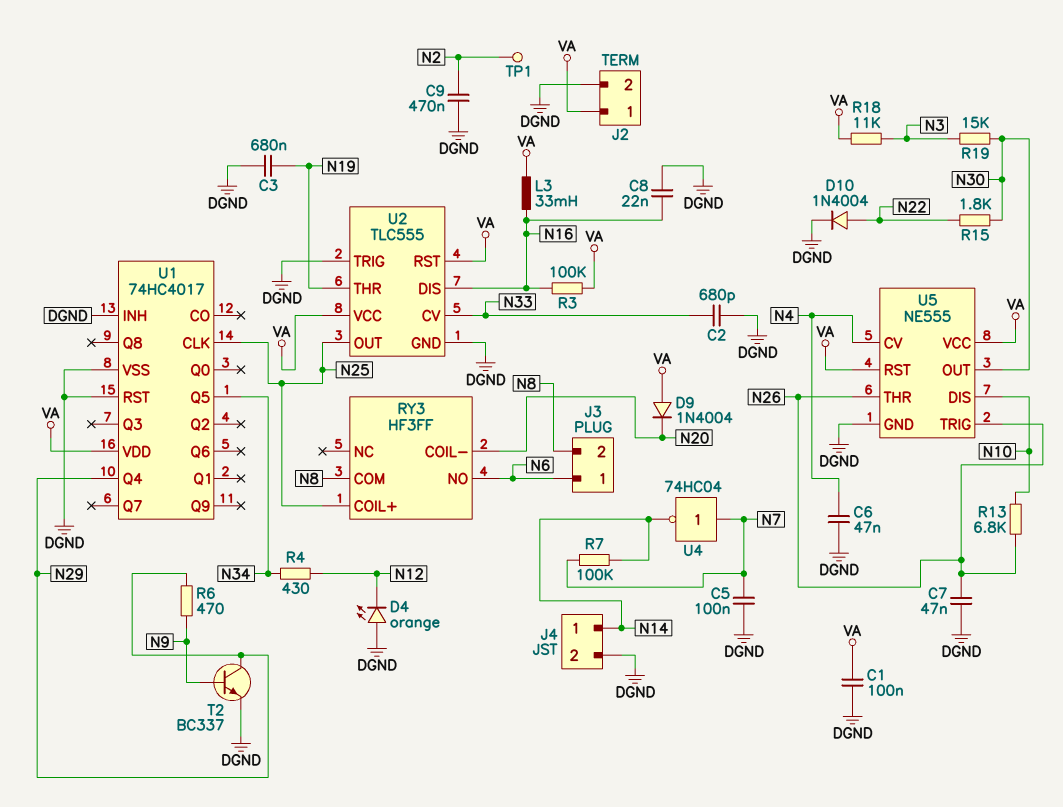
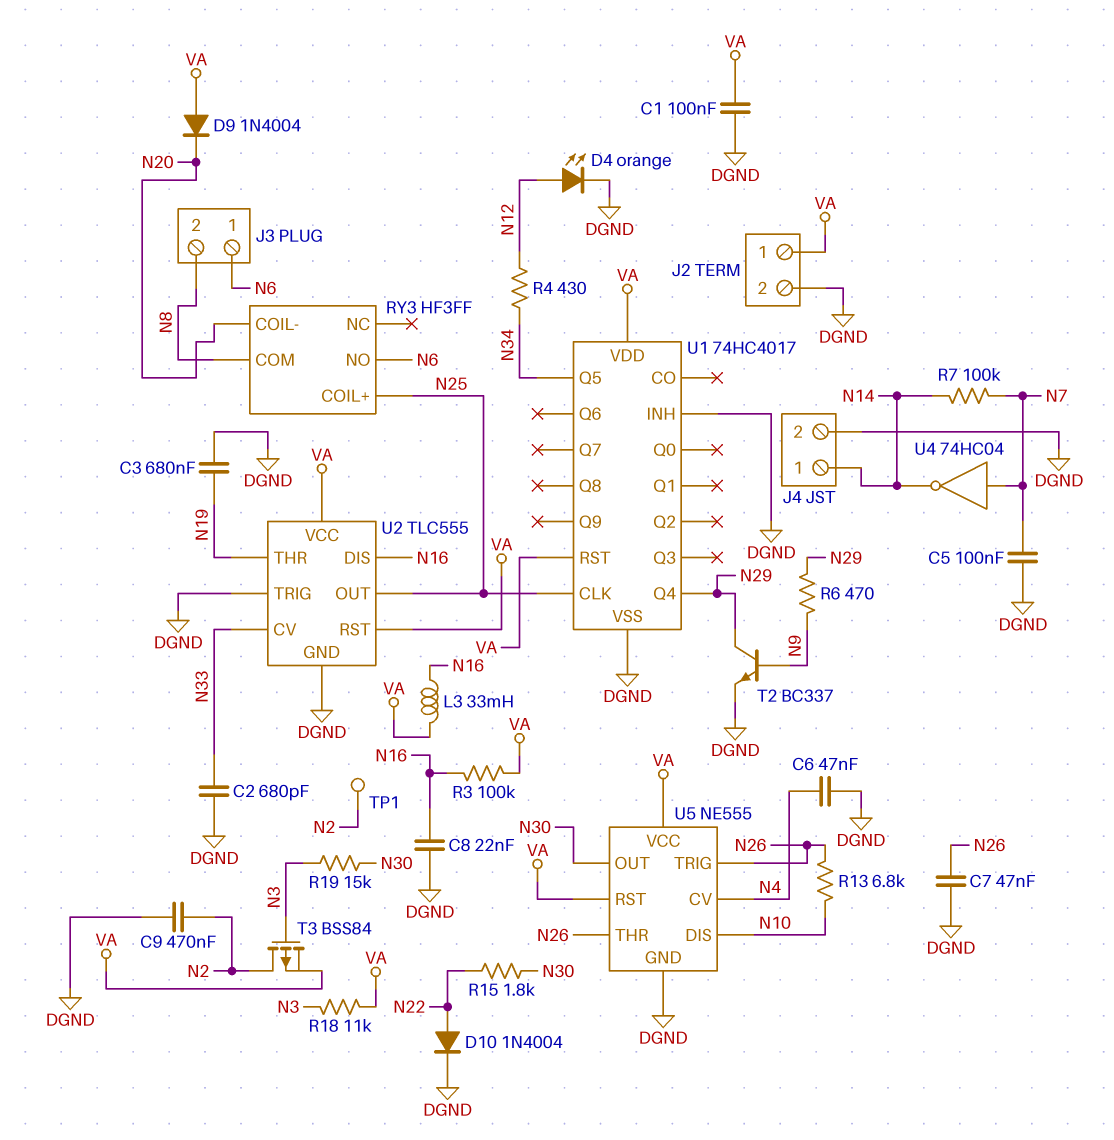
D4: LED orange (A DGND, K N12) -> LED orange (A N12, K DGND)
T3: none -> PMOS BSS84 (G N3, D N2, S VA)
U1 pin RST: DGND -> VA

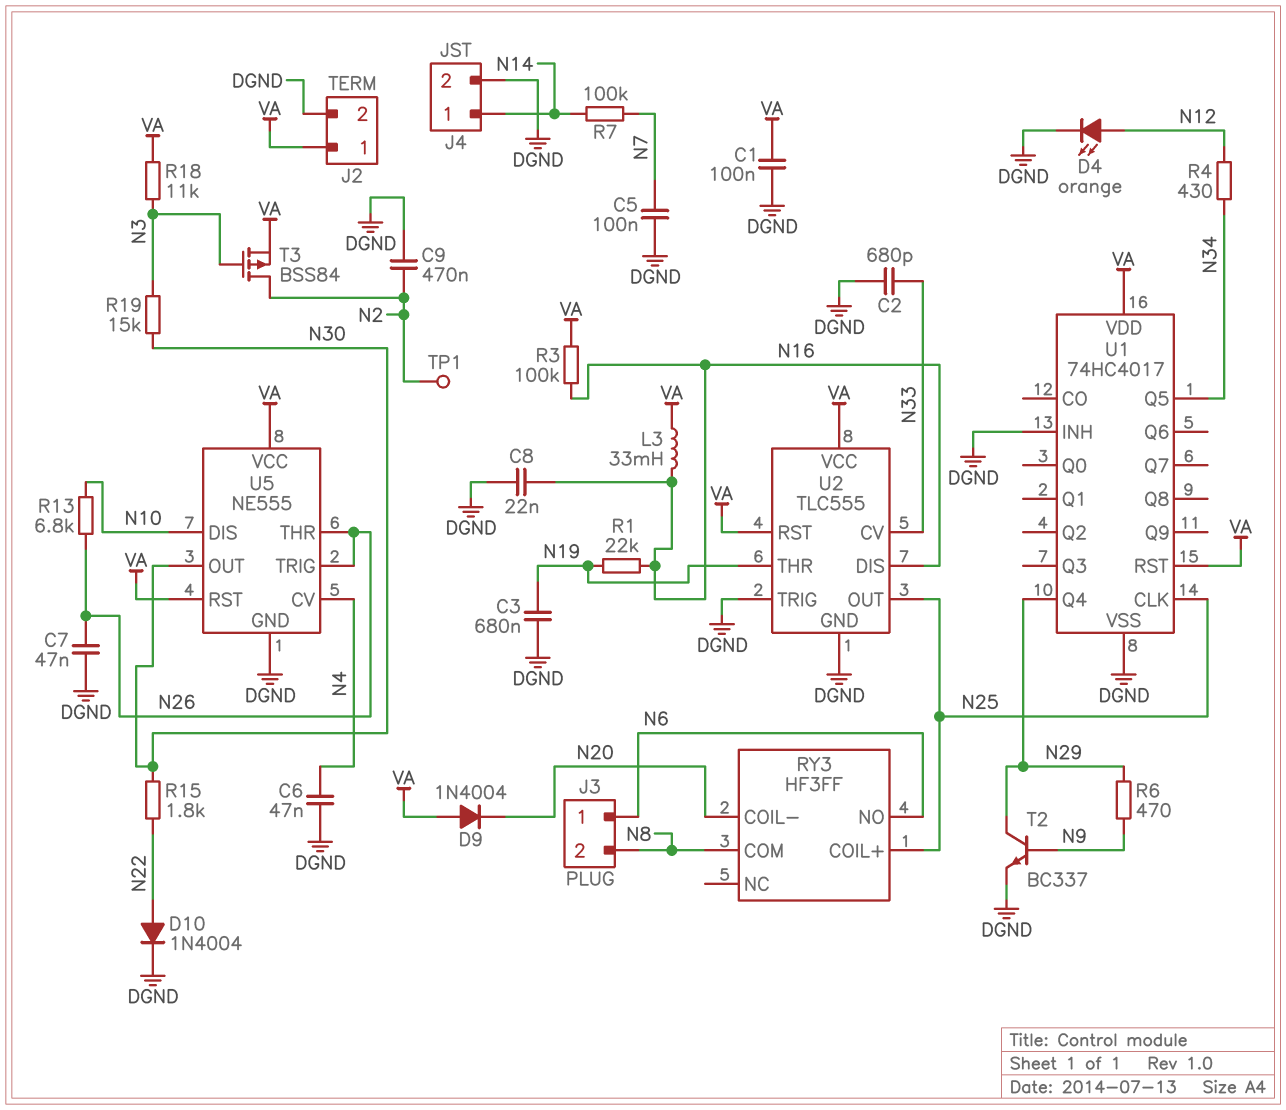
R1: none -> 22k (N16, N19)
U4: NOT 74HC04 (in N7, out N14) -> none

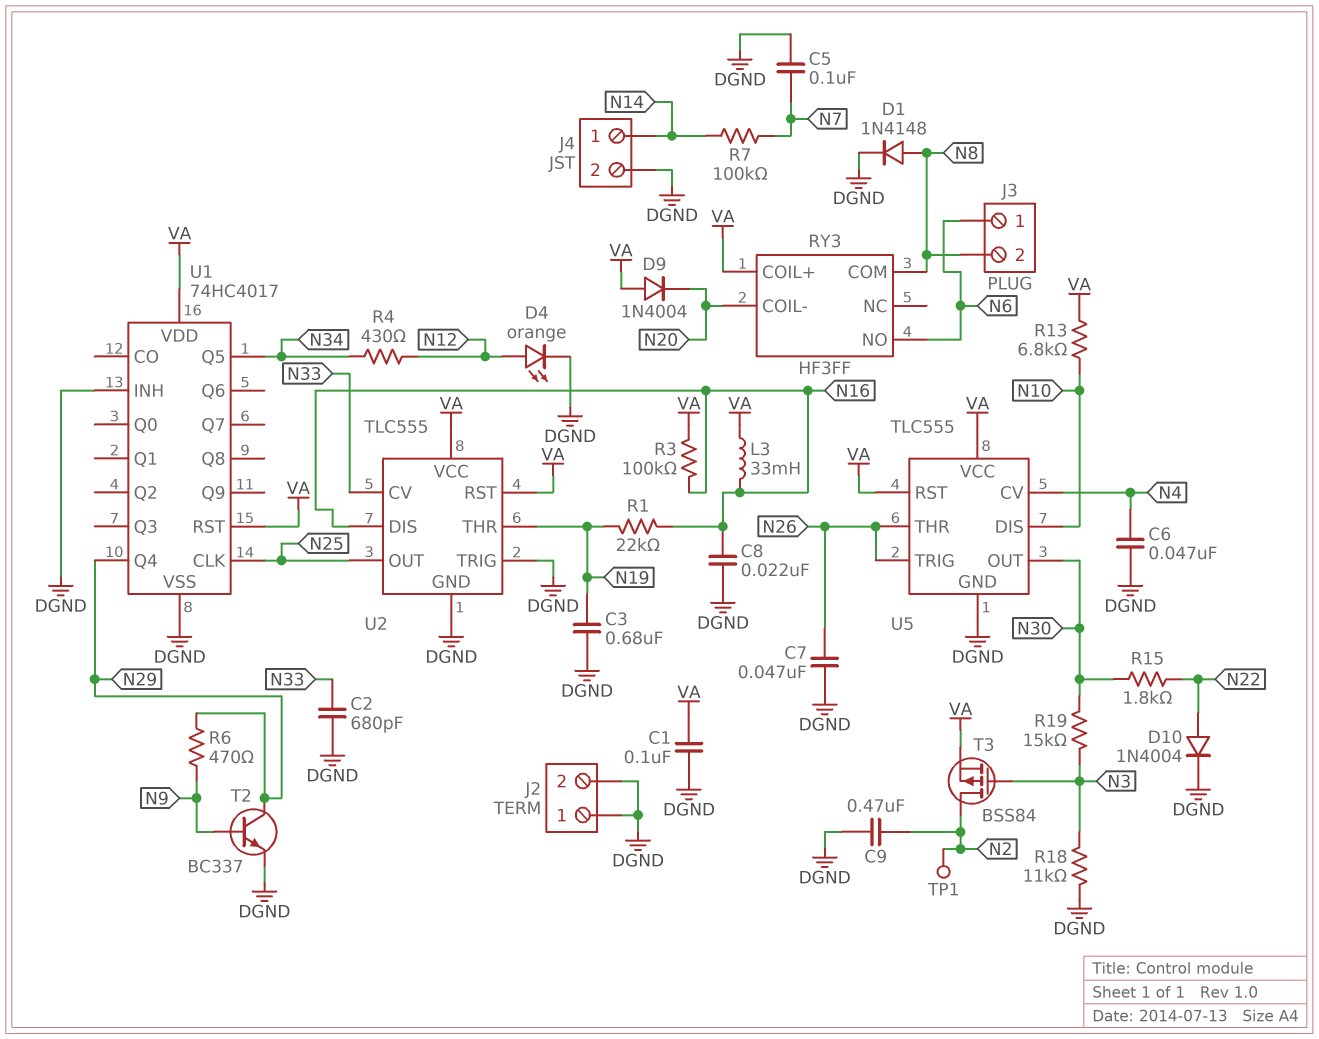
D1: none -> diode 1N4148 (A N8, K DGND)
J2 pin 1: VA -> DGND
R13: 6.8k (N10, N26) -> 6.8k (N10, VA)
R18: 11k (N3, VA) -> 11k (DGND, N3)
RY3 pin COIL+: N25 -> VA
U5: NE555 -> TLC555

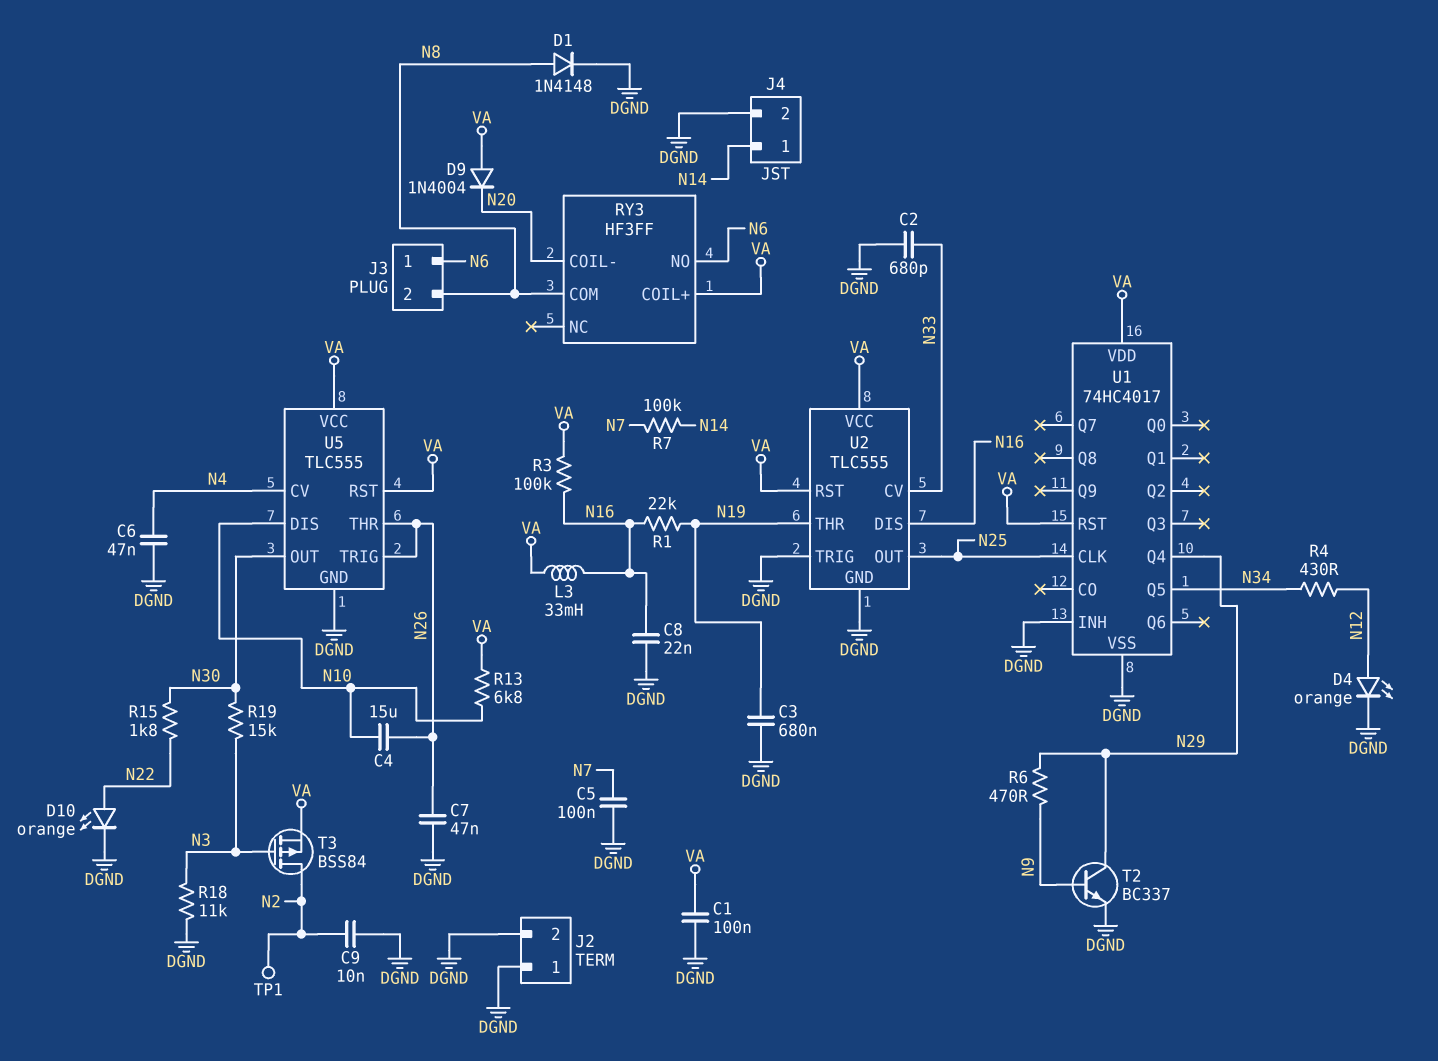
C4: none -> 15uF (N10, N26)
C9: 470nF (DGND, N2) -> 10nF (DGND, N2)
D10: diode 1N4004 (A N22, K DGND) -> LED orange (A N22, K DGND)

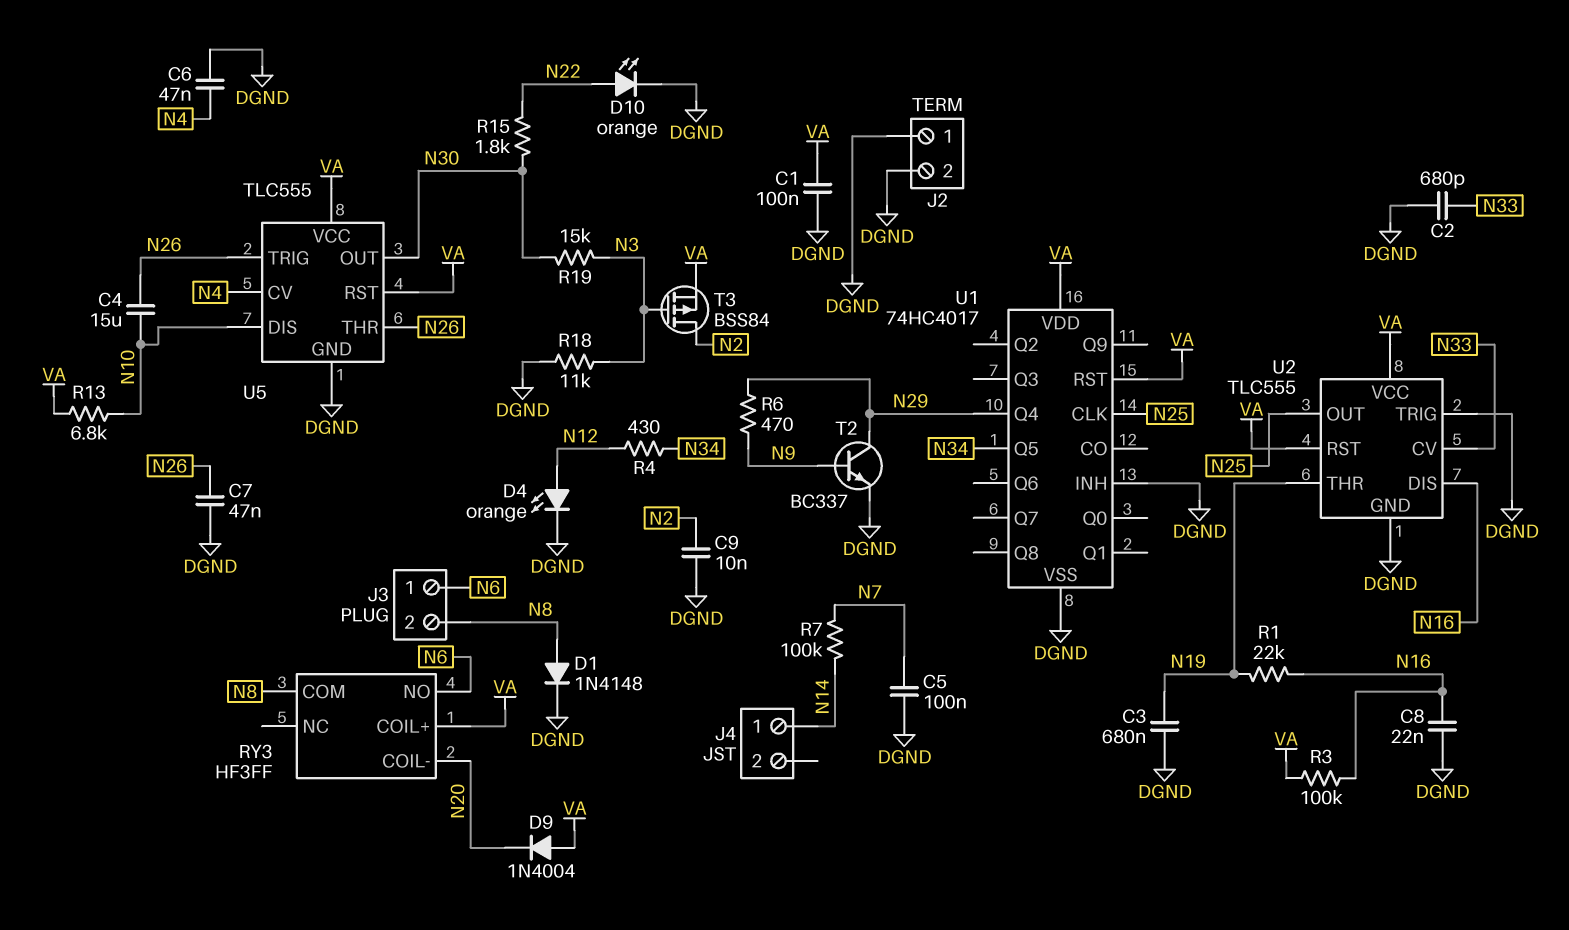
J4 pin 2: DGND -> none
L3: 33mH (N16, VA) -> none
TP1: test point (N2) -> none

